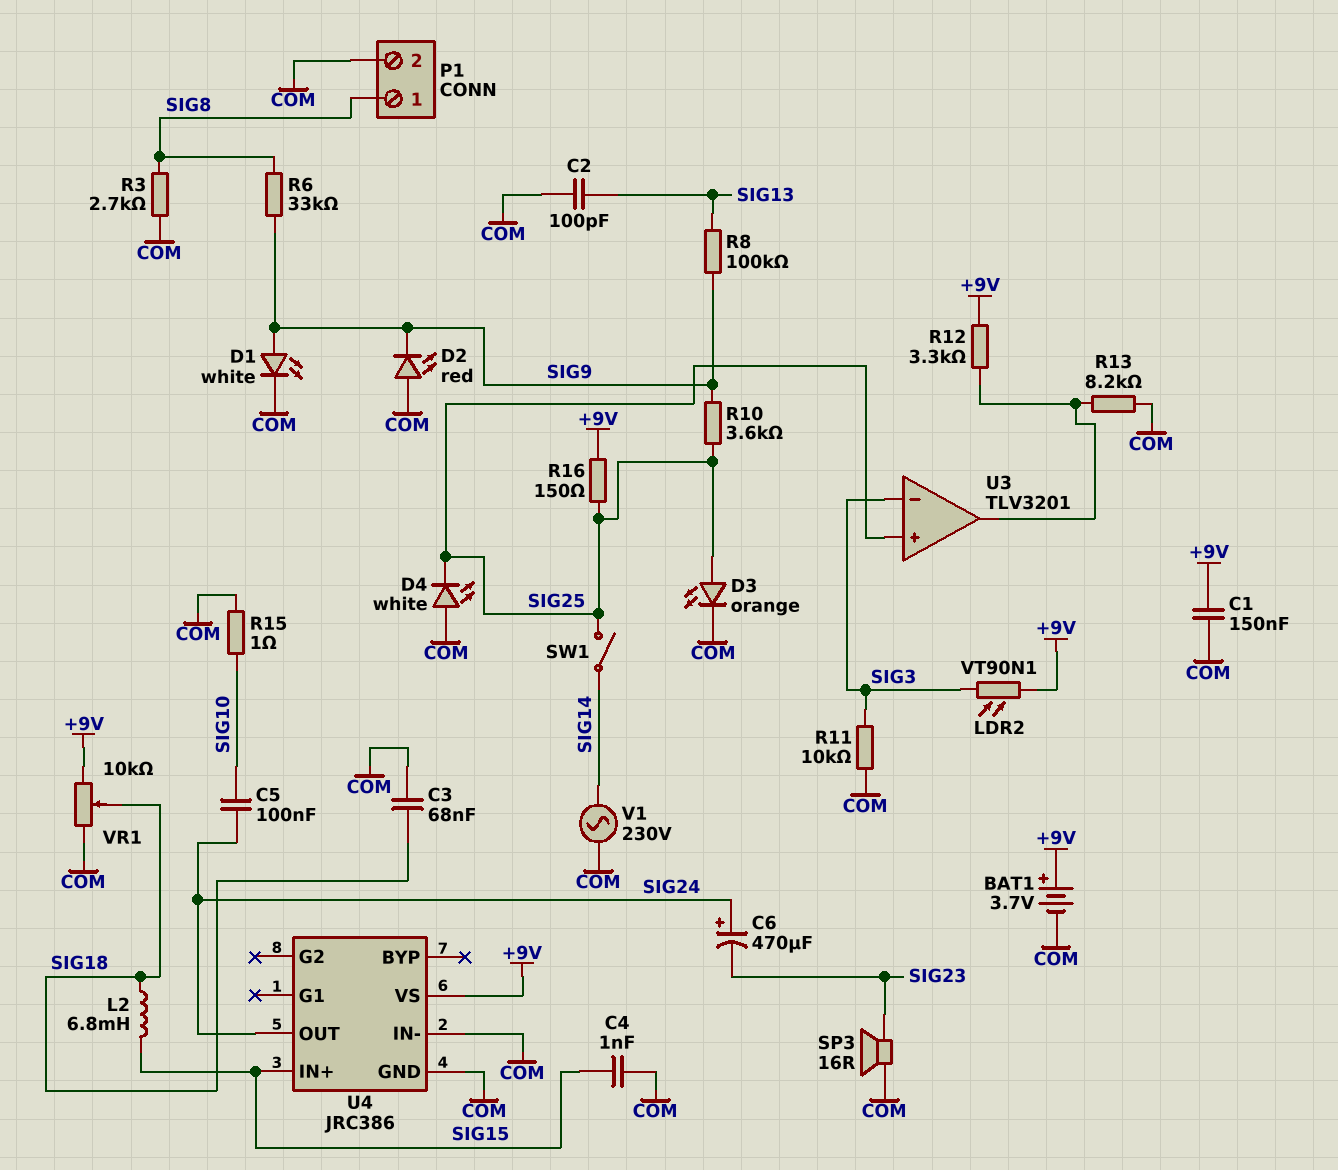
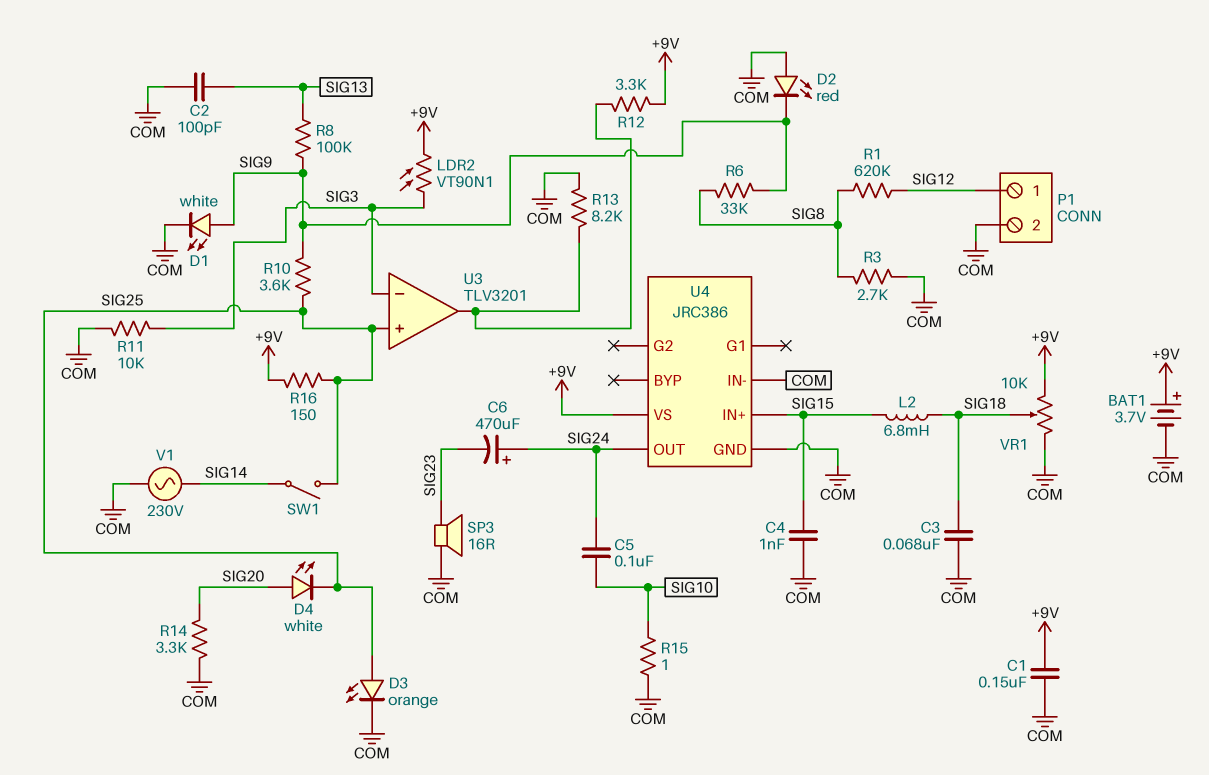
D4: LED white (A COM, K SIG25) -> LED white (A SIG20, K SIG25)
P1 pin 1: SIG8 -> SIG12
R1: none -> 620k (SIG8, SIG12)
R14: none -> 3.3k (COM, SIG20)

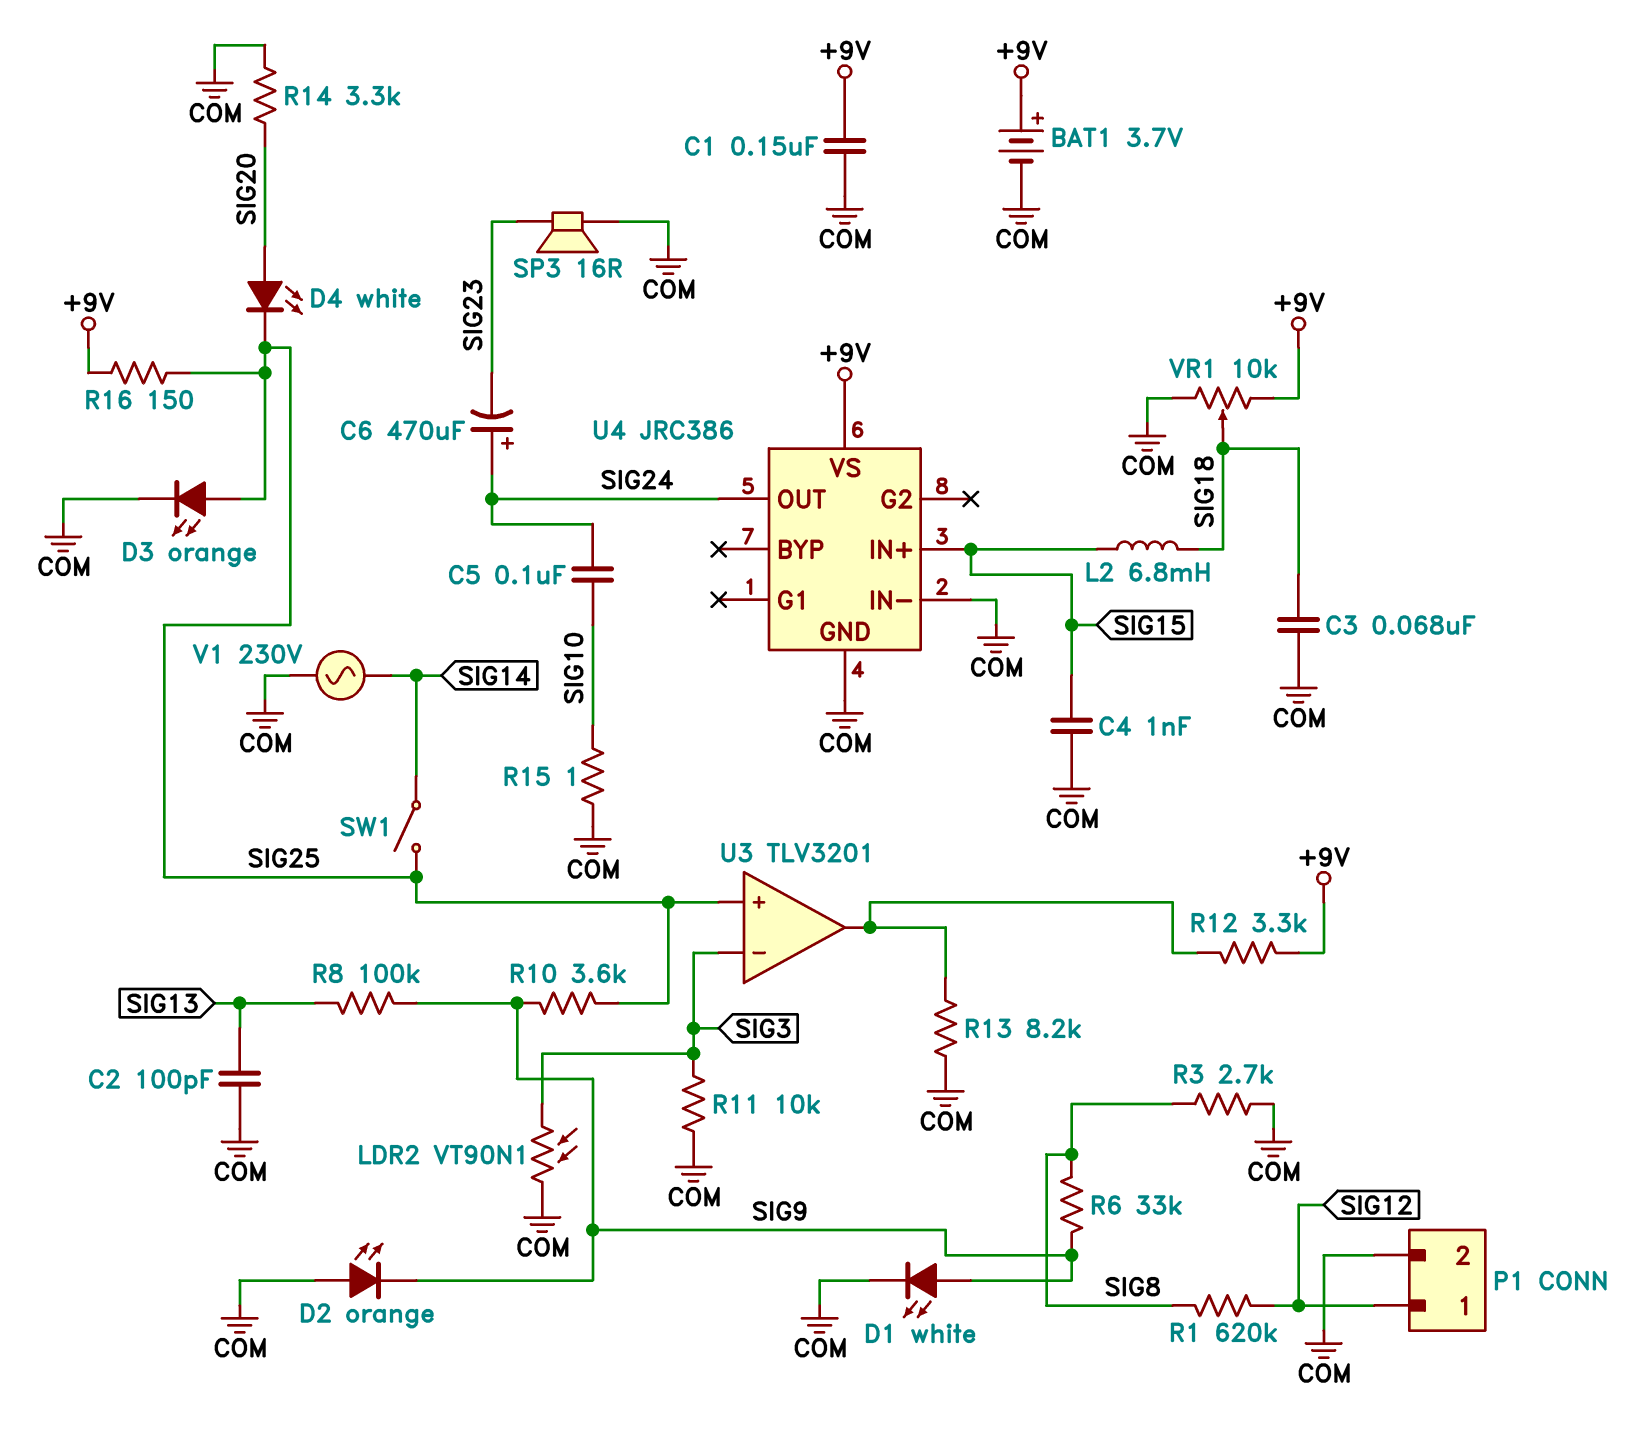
D2: LED red (A COM, K SIG9) -> LED orange (A COM, K SIG9)
LDR2: VT90N1 (+9V, SIG3) -> VT90N1 (COM, SIG3)

